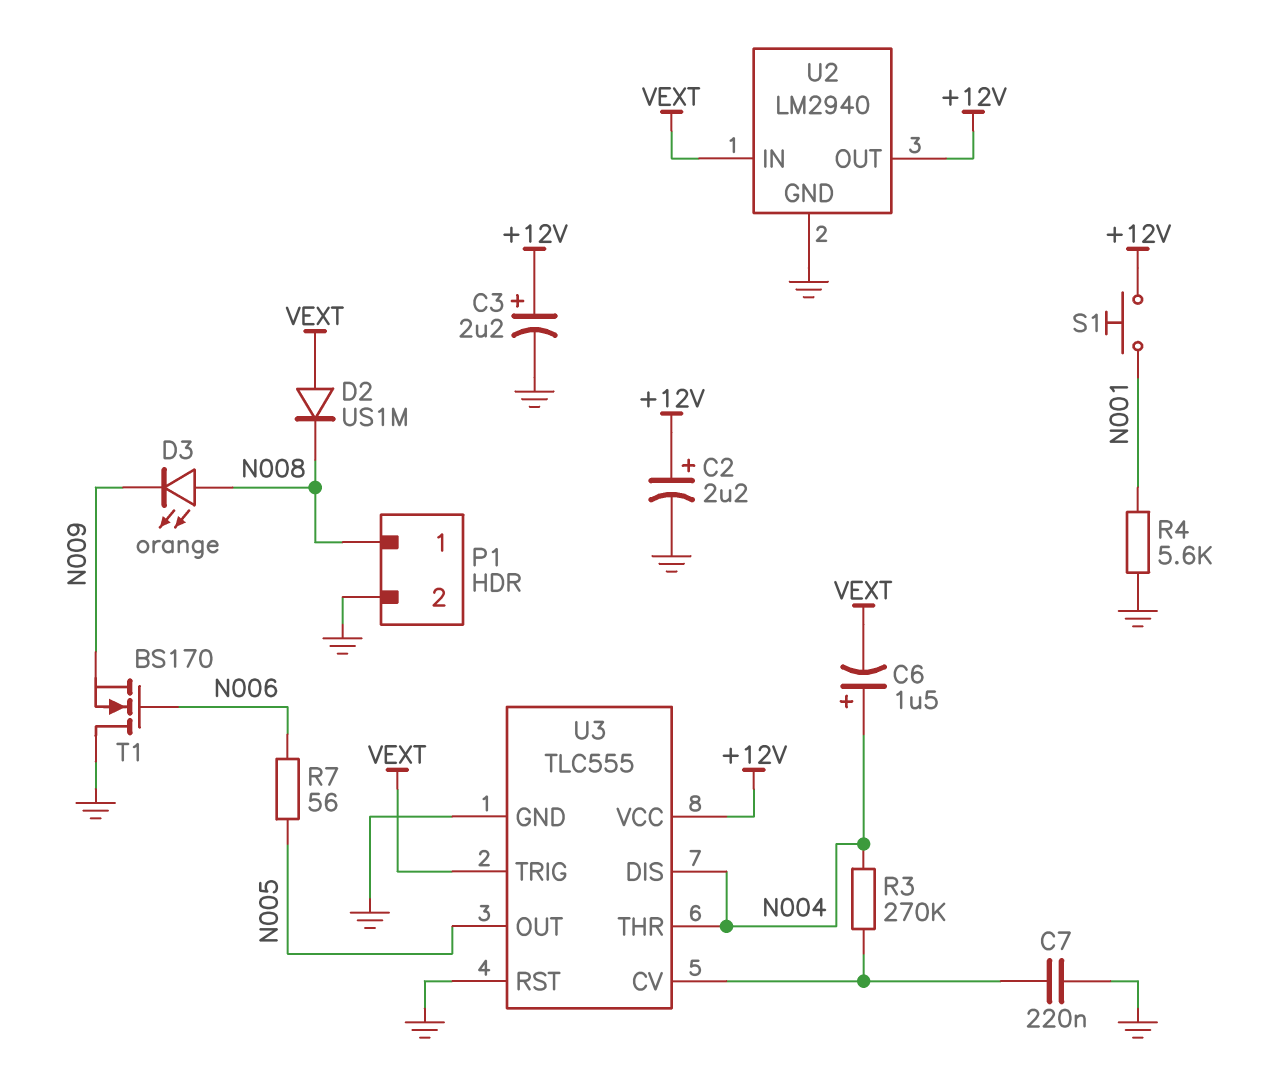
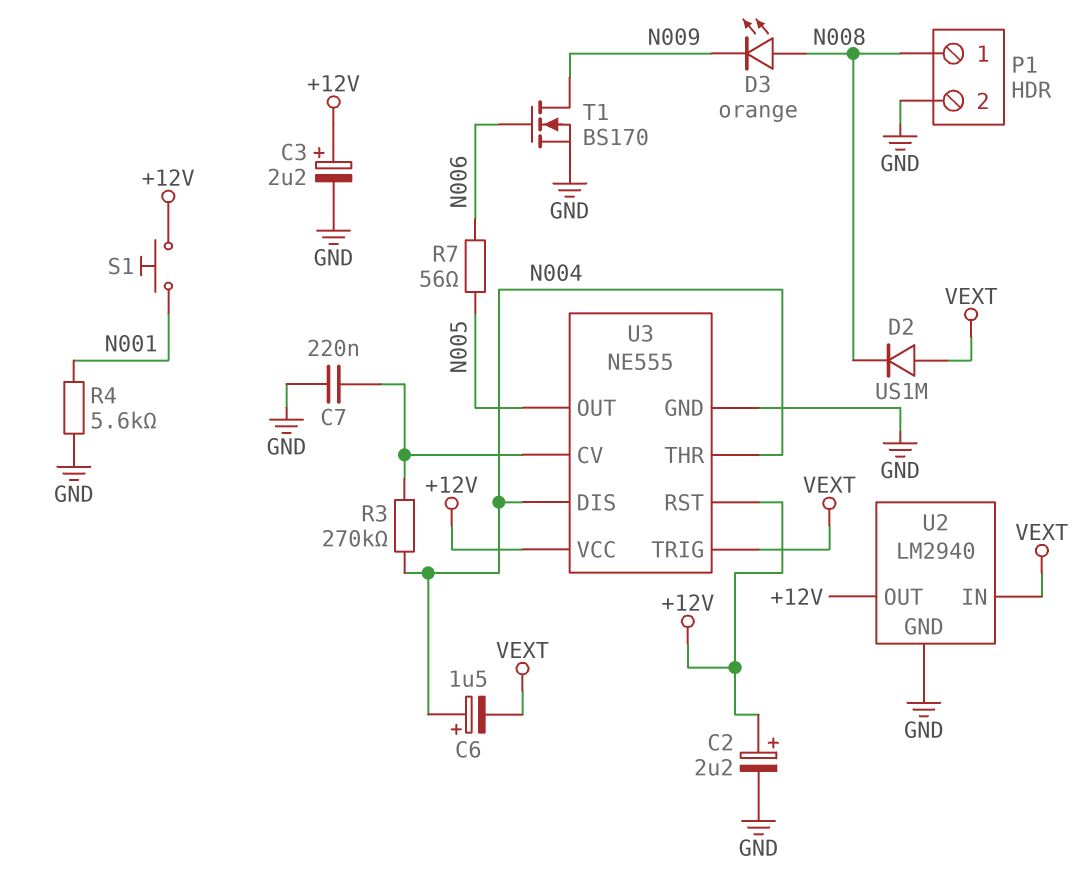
T1: NMOS BS170 (G N006, D GND, S N009) -> NMOS BS170 (G N006, D N009, S GND)
U3: TLC555 -> NE555
U3 pin RST: GND -> +12V

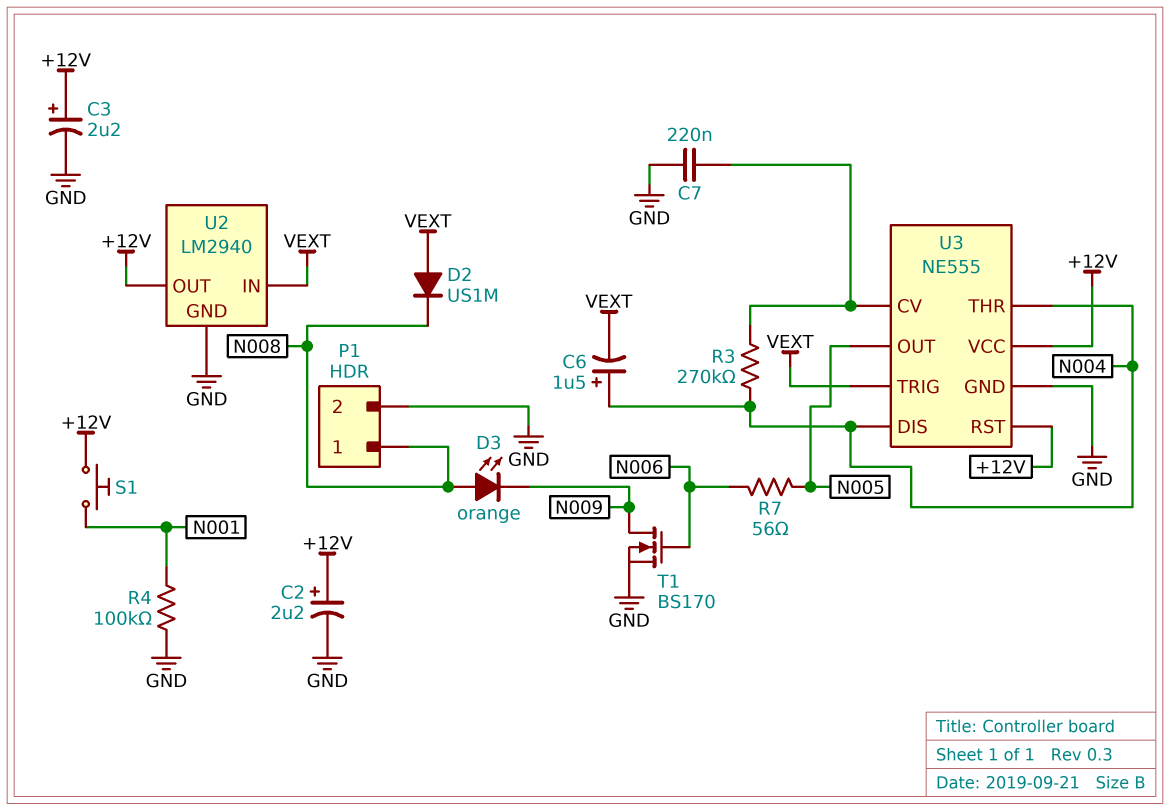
R4: 5.6k (GND, N001) -> 100k (GND, N001)

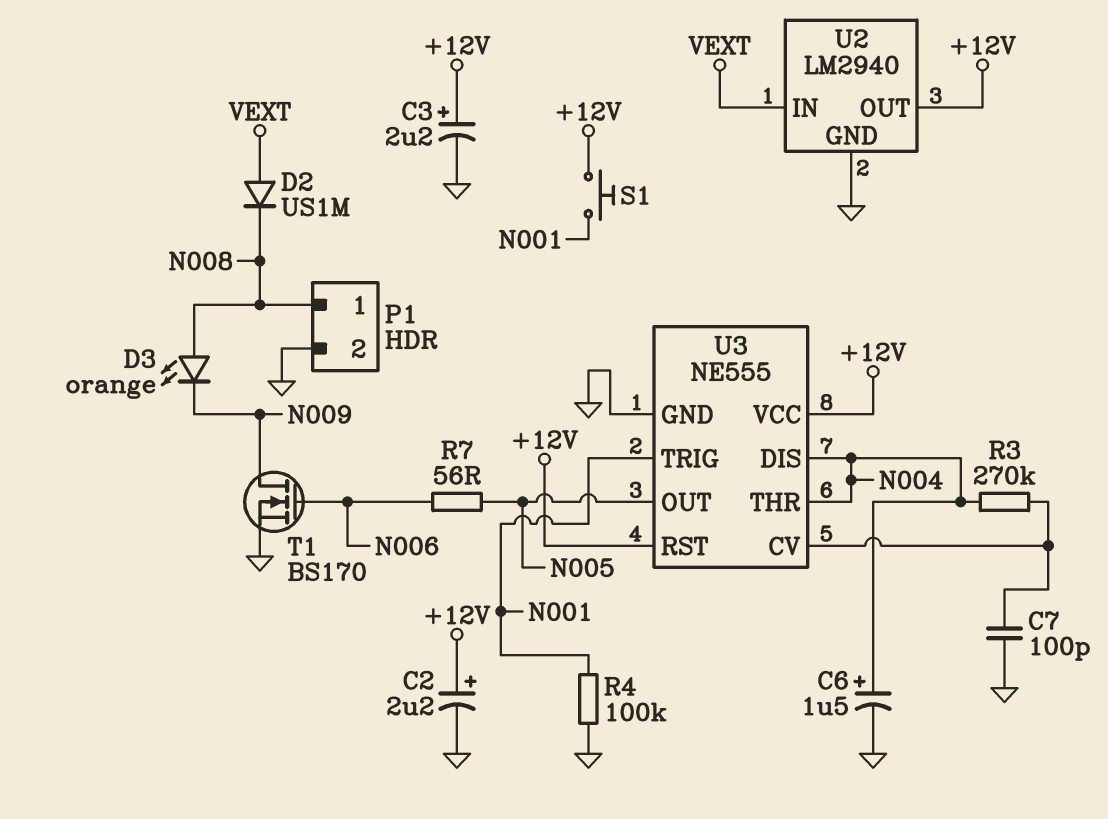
C6: 1.5uF (plus N004, minus VEXT) -> 1.5uF (plus N004, minus GND)
C7: 220nF (GND, U3/CV) -> 100pF (GND, U3/CV)
U3 pin TRIG: VEXT -> N001

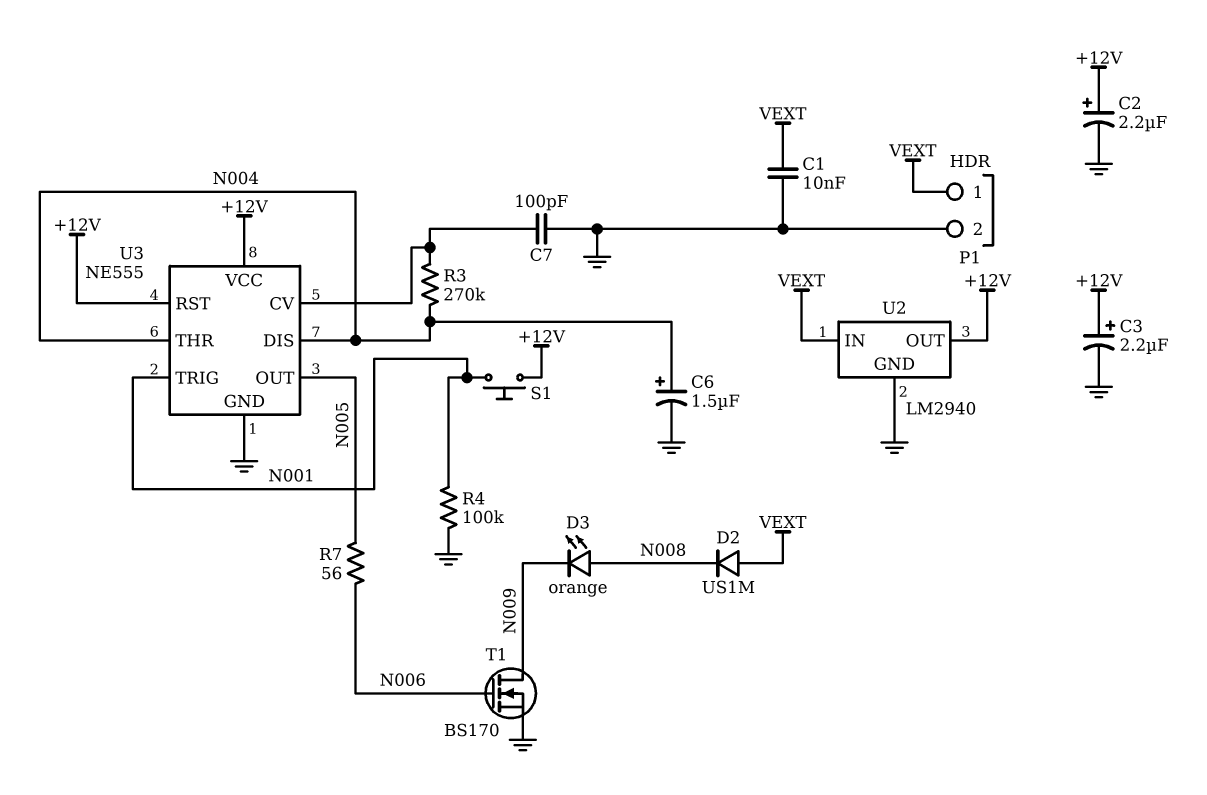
C1: none -> 10nF (GND, VEXT)
P1 pin 1: N008 -> VEXT

